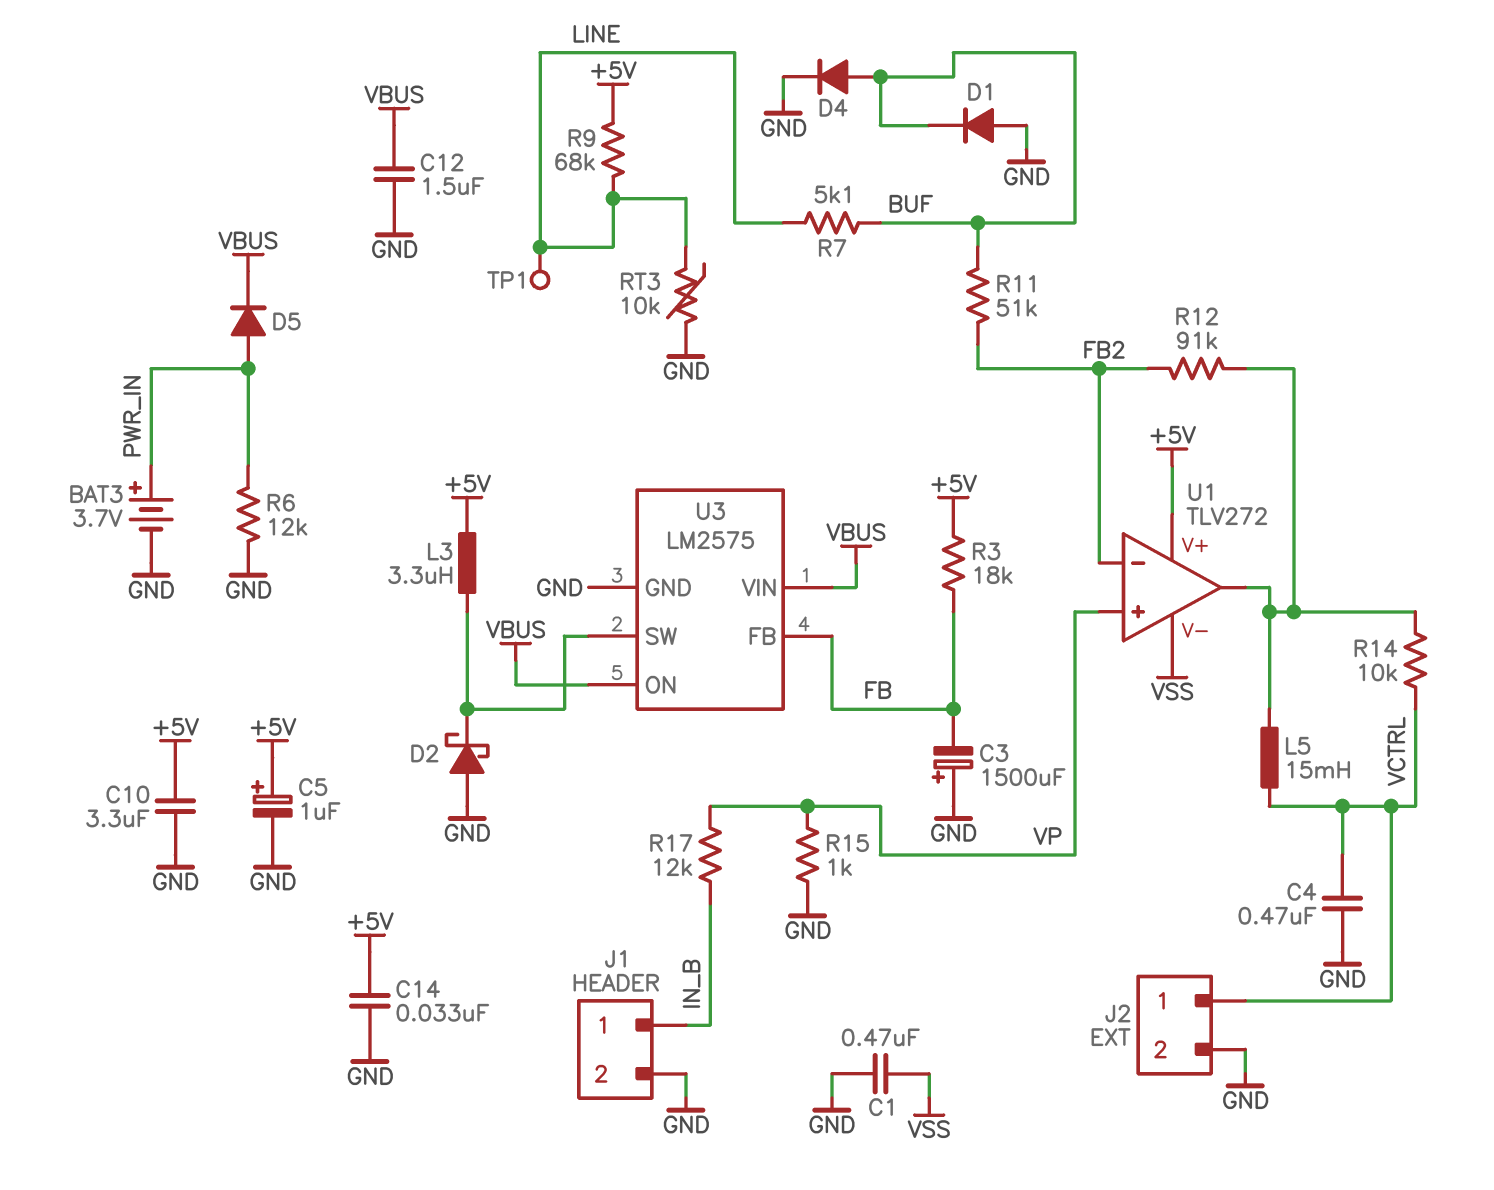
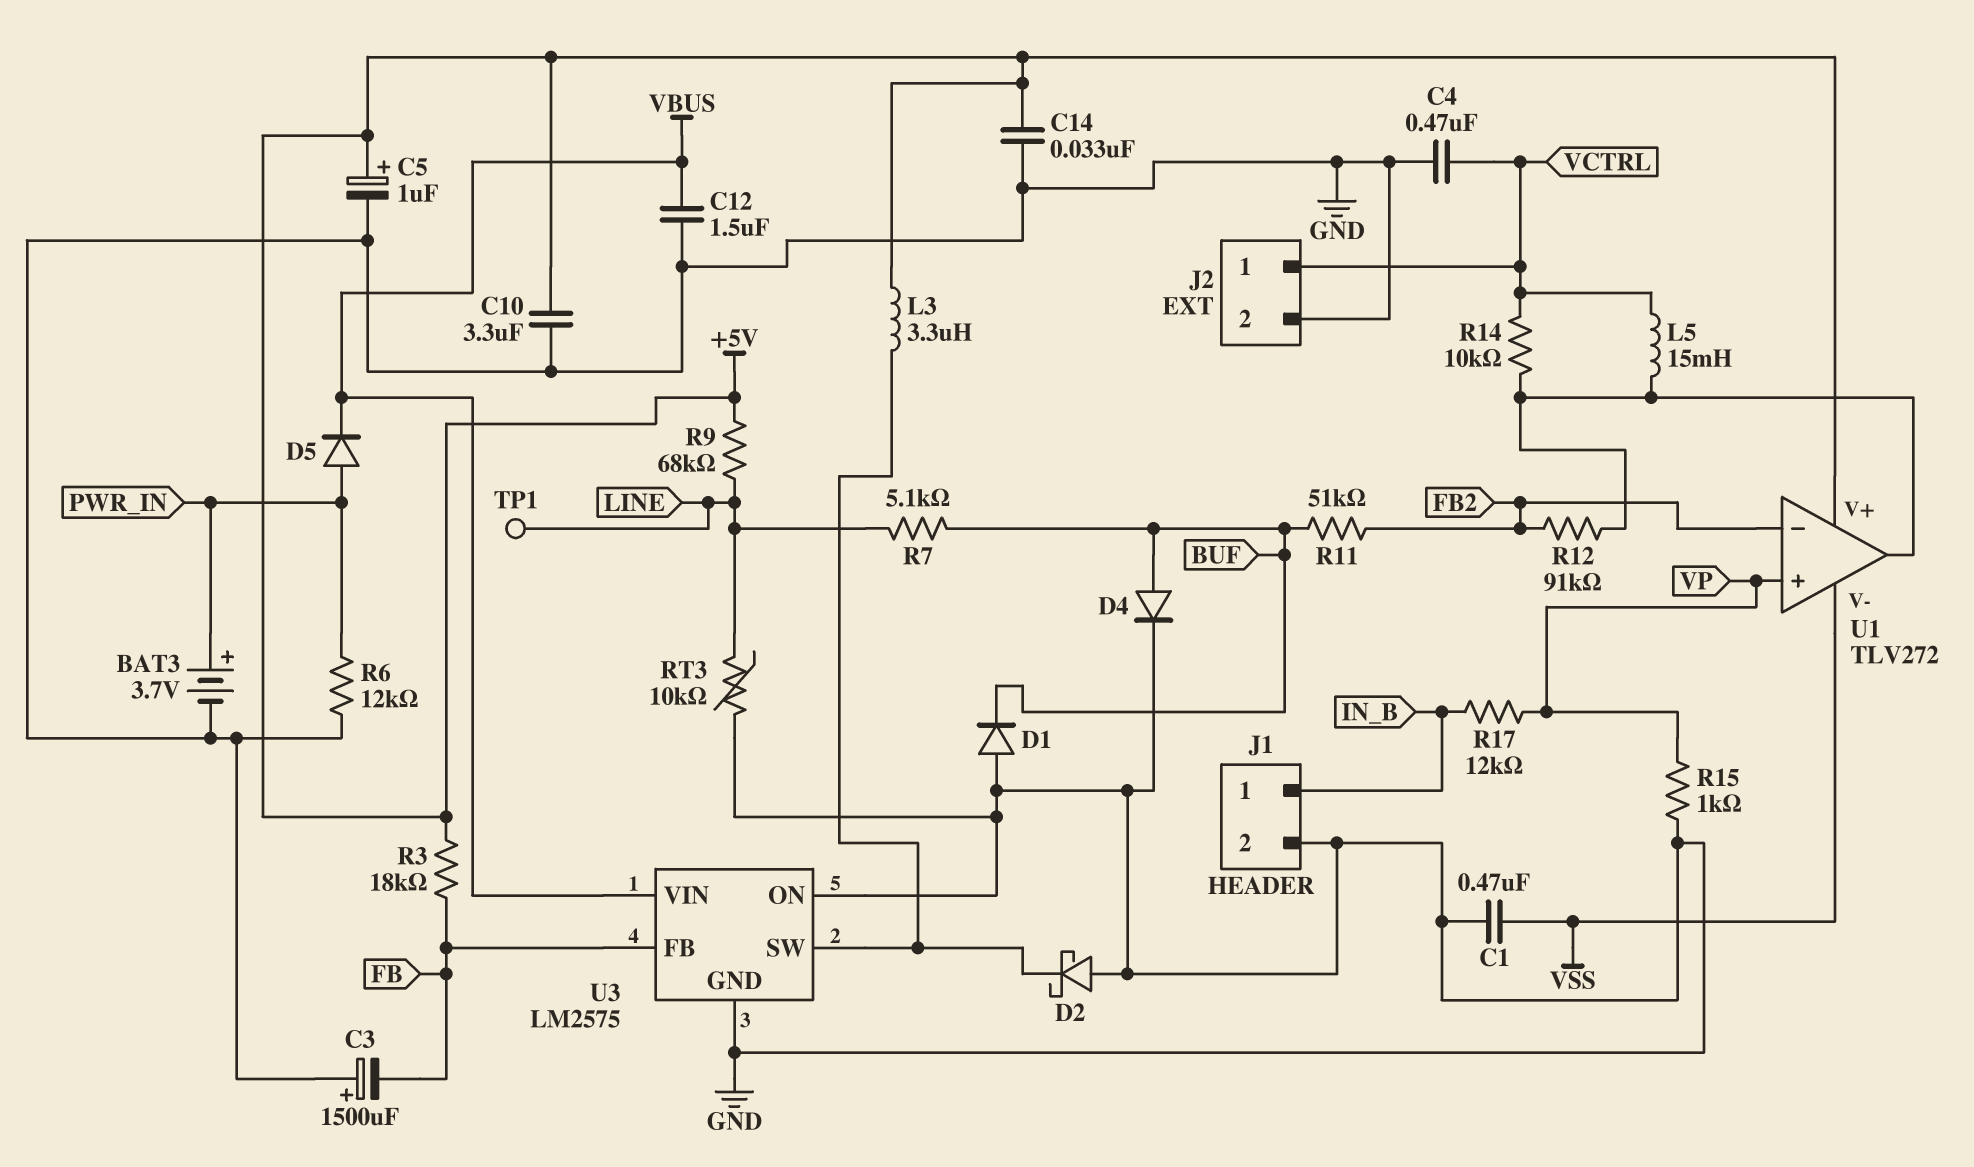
U3 pin ON: VBUS -> GND

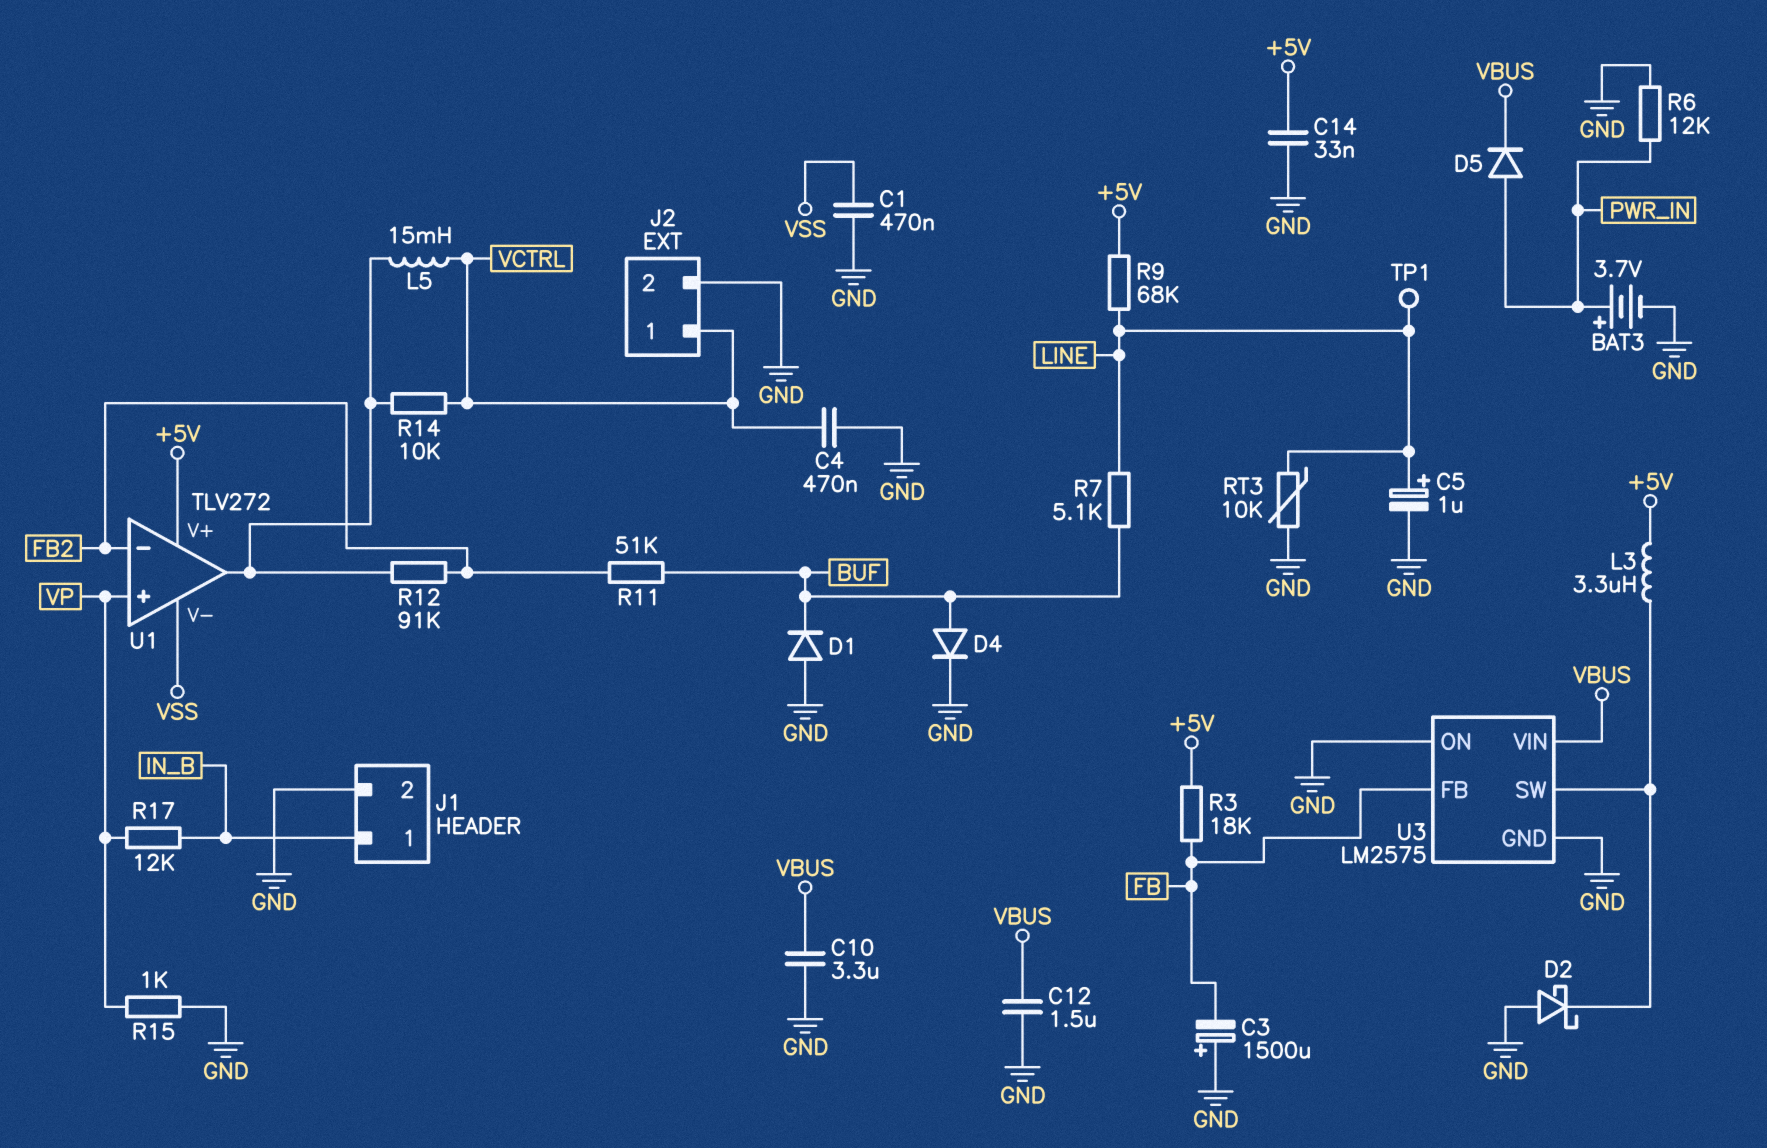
C5: 1uF (plus +5V, minus GND) -> 1uF (plus LINE, minus GND)
C10: 3.3uF (+5V, GND) -> 3.3uF (GND, VBUS)

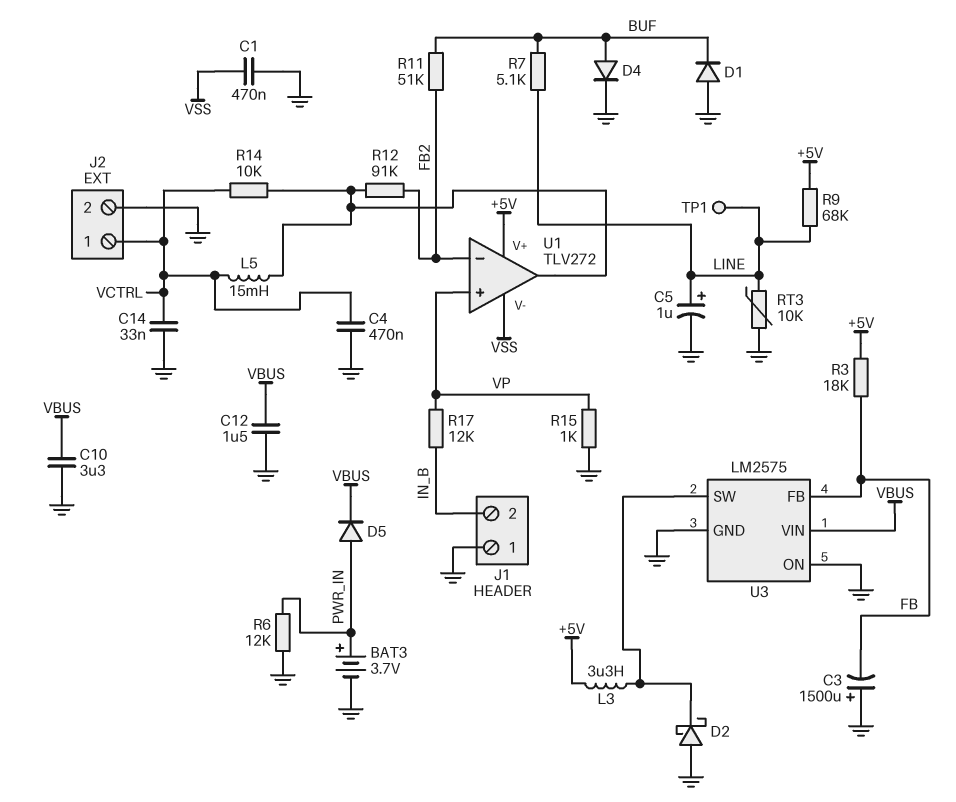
C14: 33nF (+5V, GND) -> 33nF (GND, VCTRL)
J1 pin 1: IN_B -> GND
J1 pin 2: GND -> IN_B

